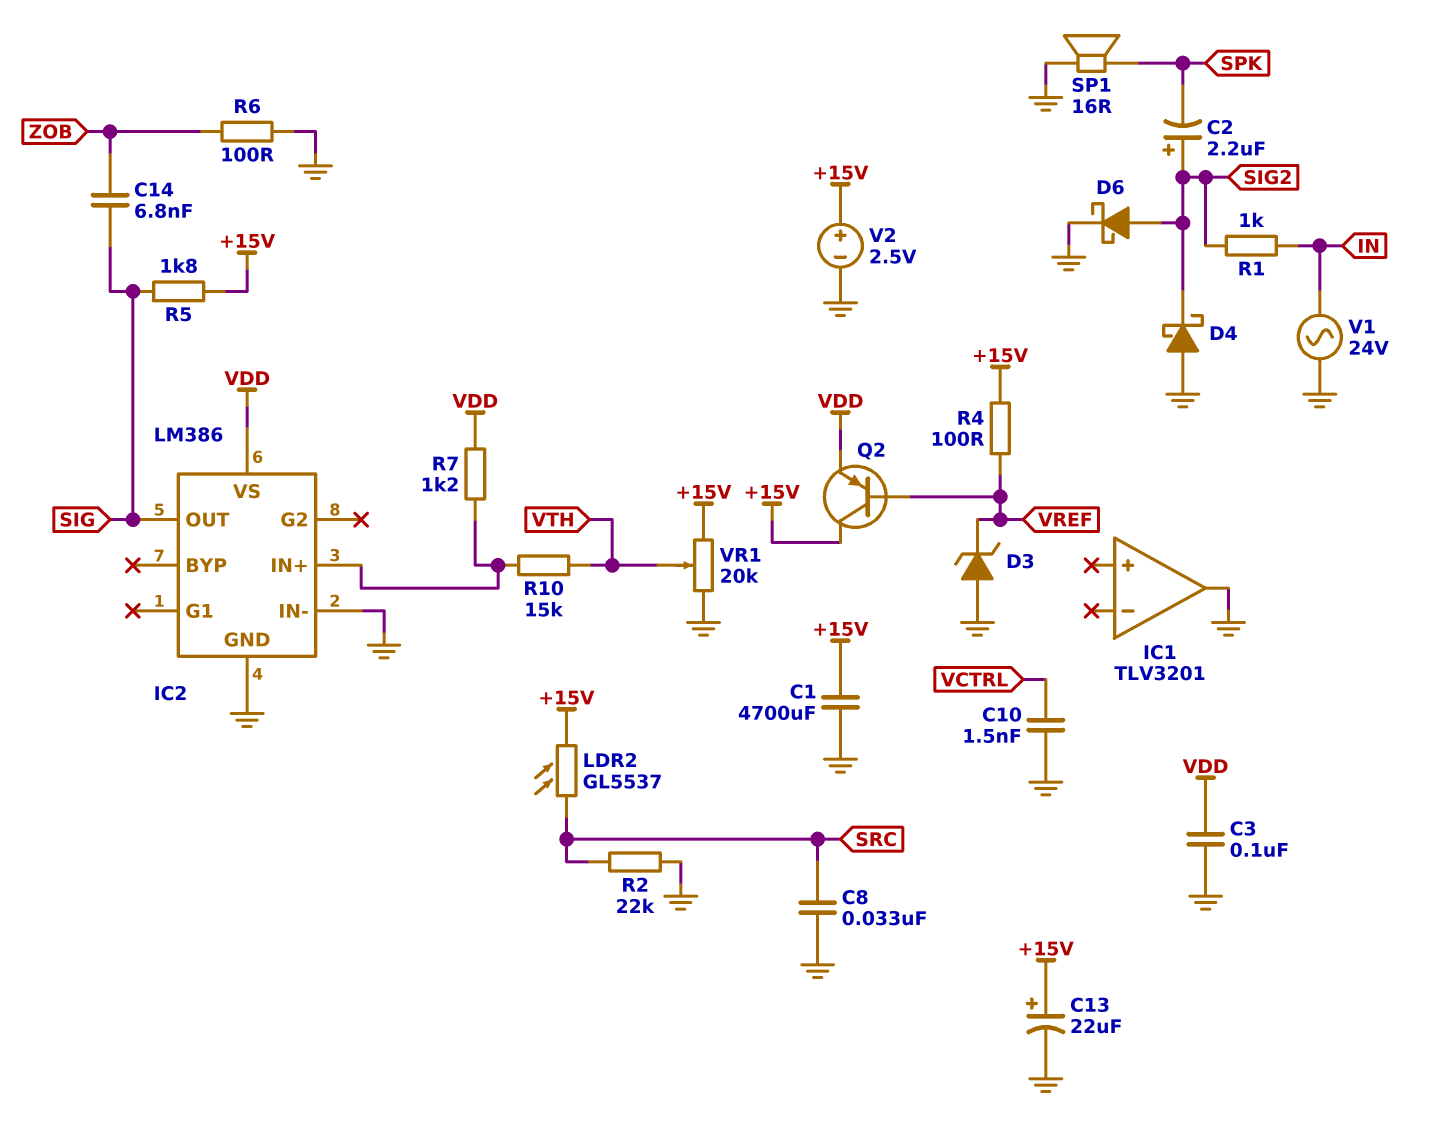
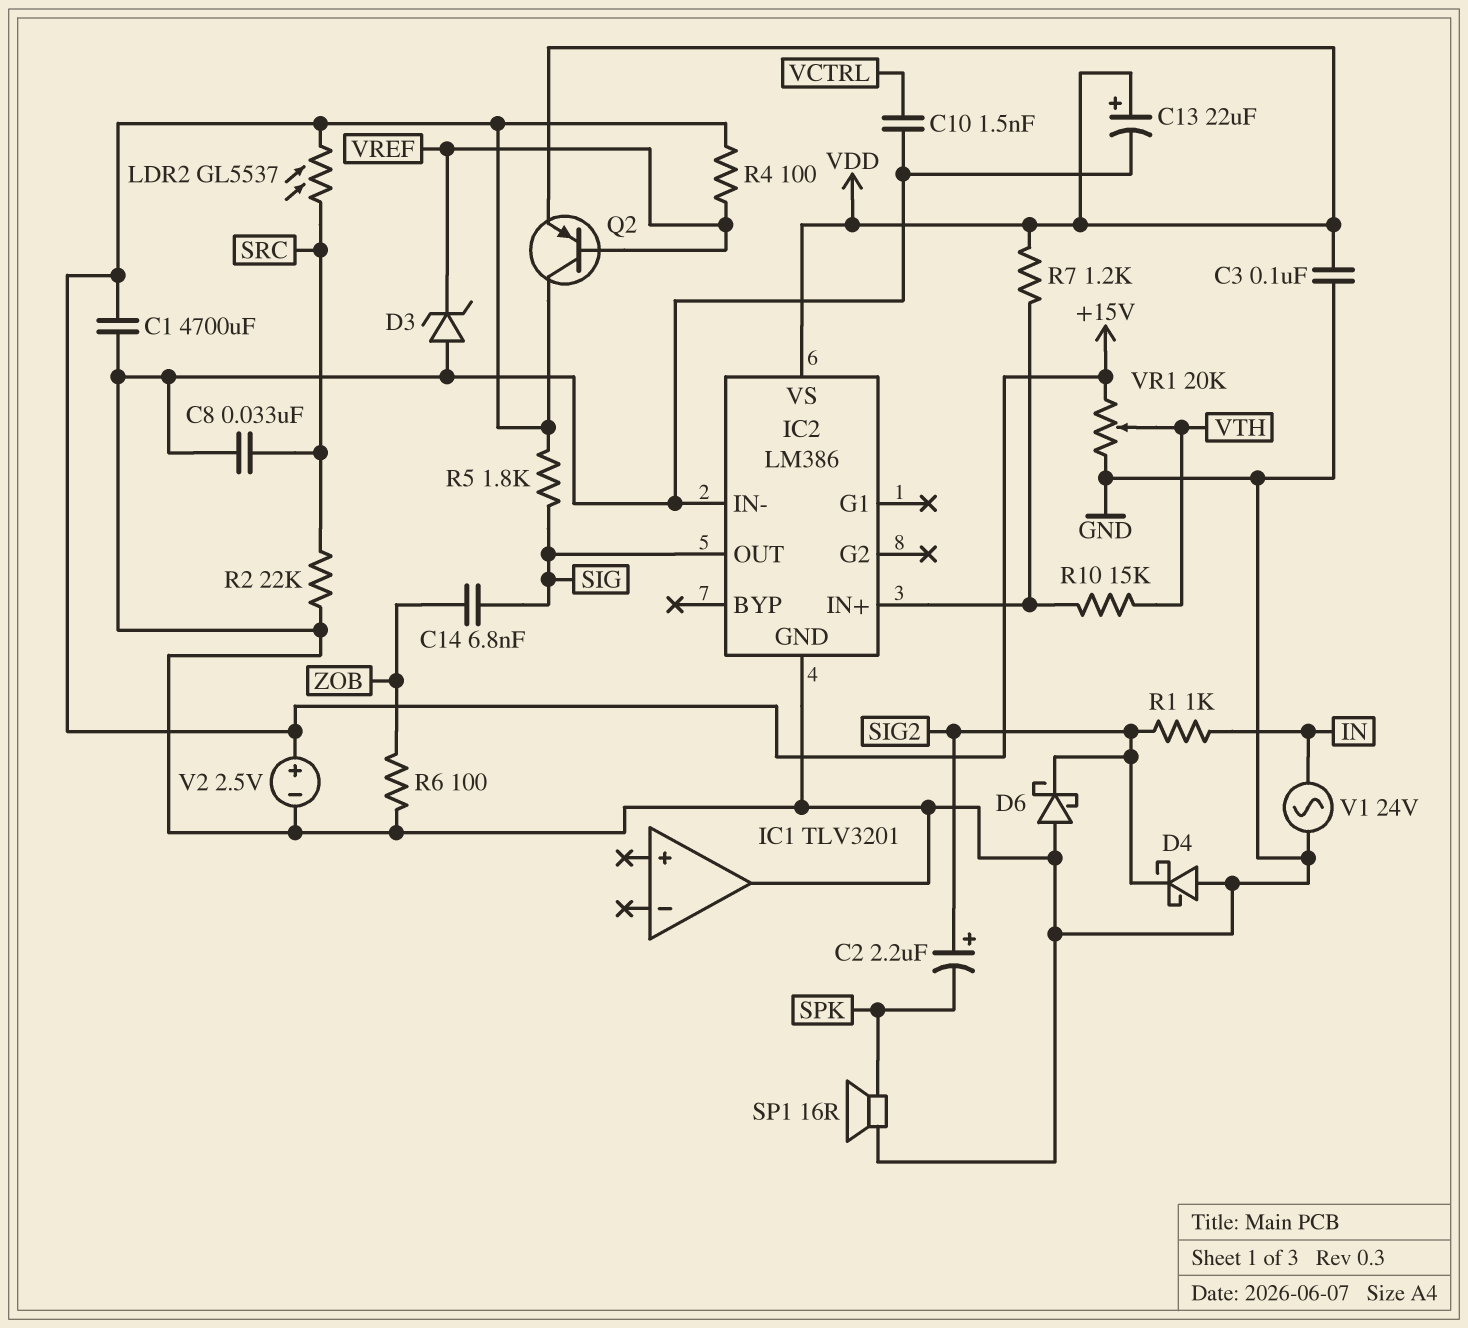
C13: 22uF (plus +15V, minus GND) -> 22uF (plus VDD, minus GND)
D6: schottky (A SIG2, K GND) -> schottky (A GND, K SIG2)

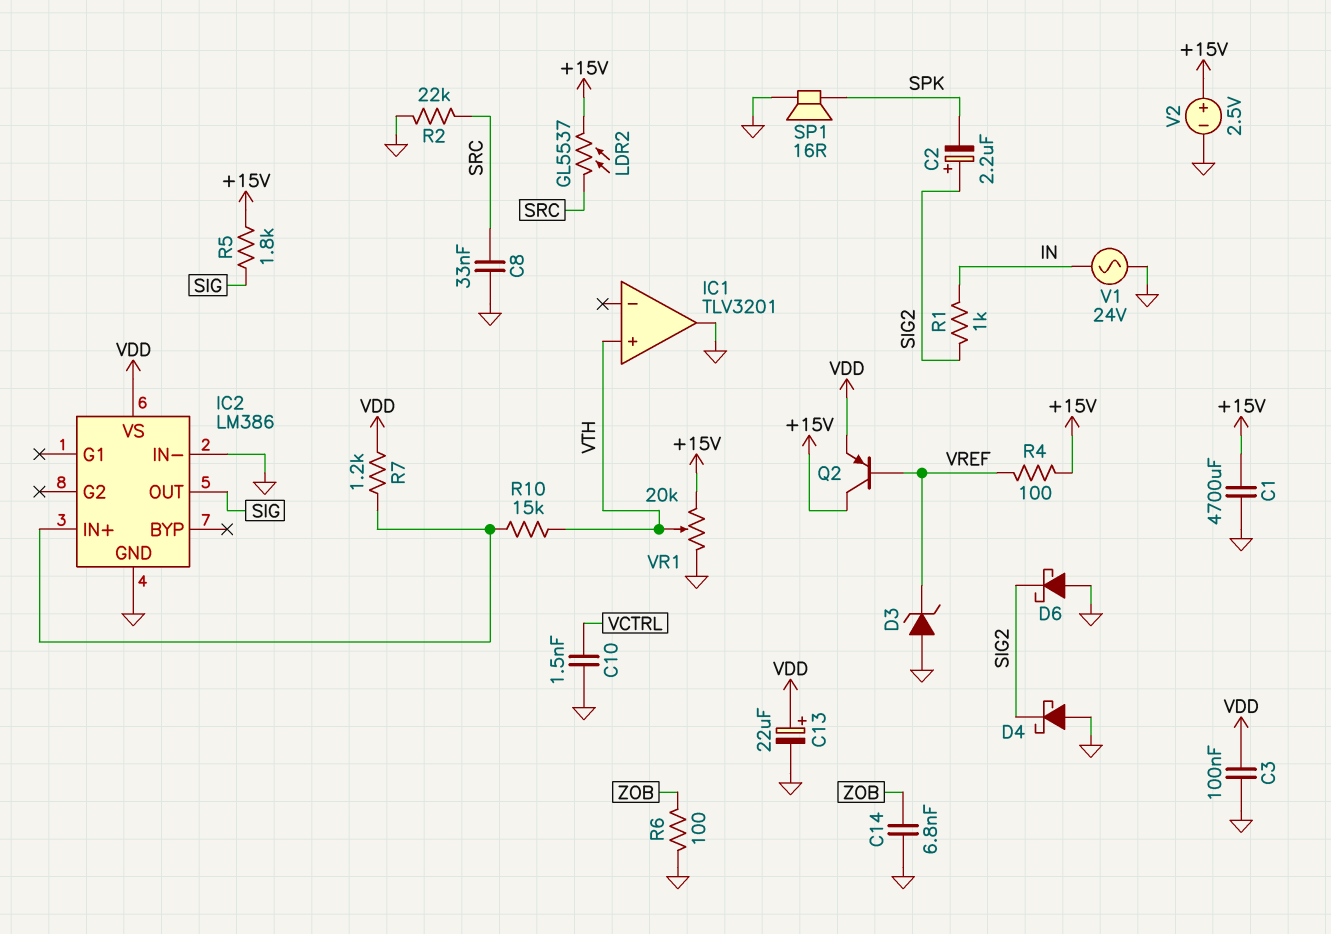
C14: 6.8nF (SIG, ZOB) -> 6.8nF (GND, ZOB)
IC1 pin in+: none -> VTH

